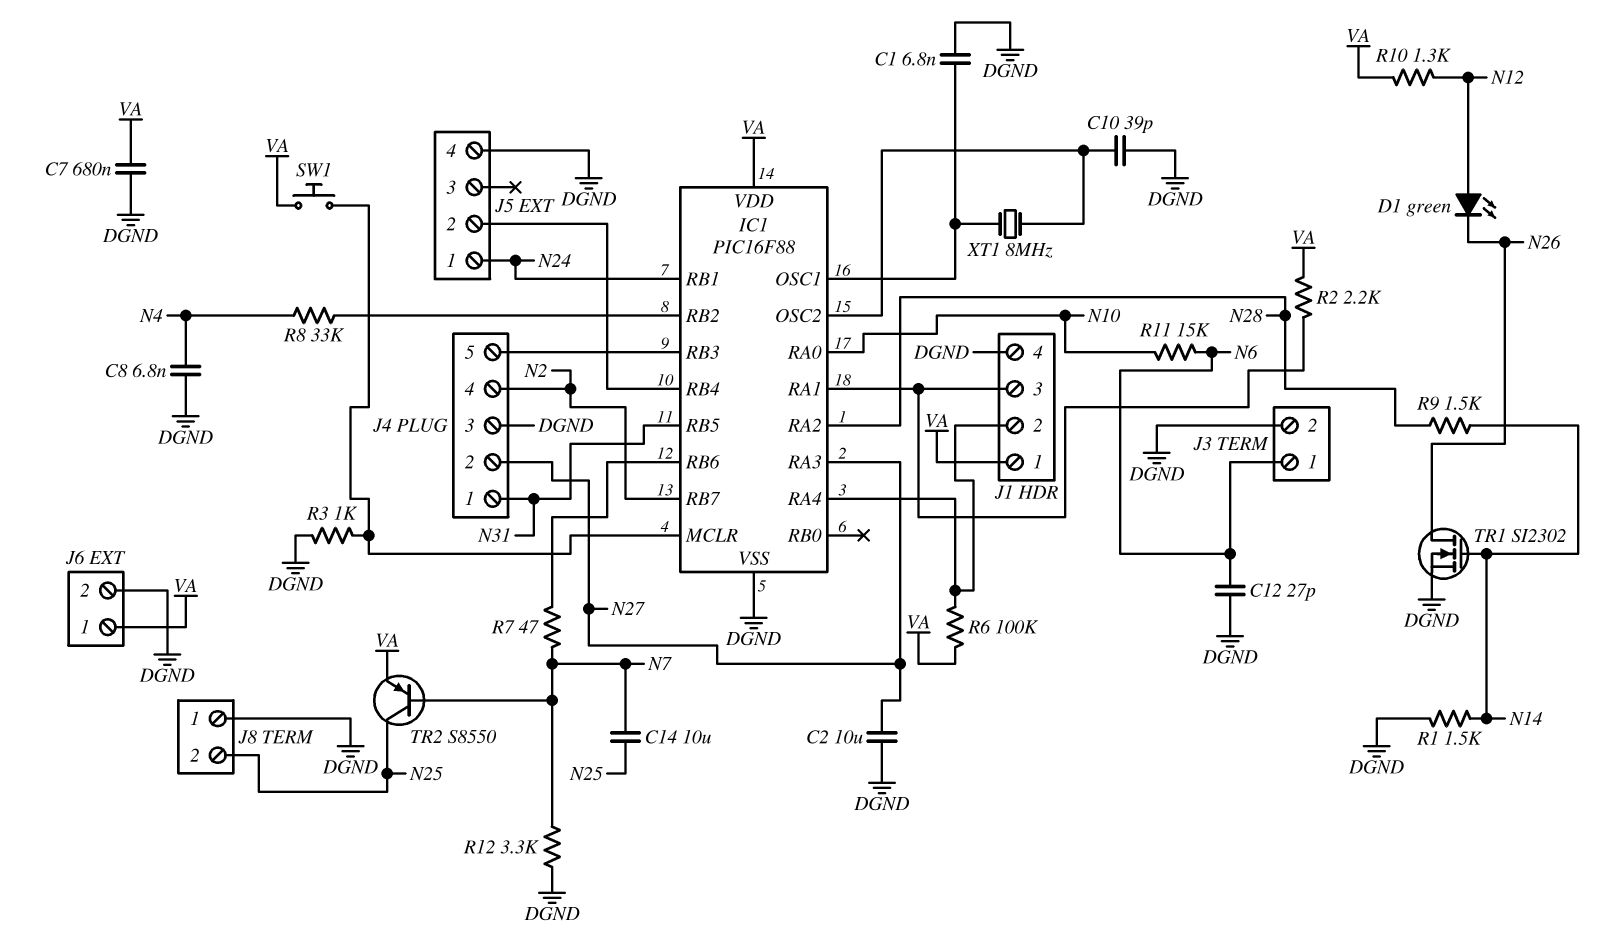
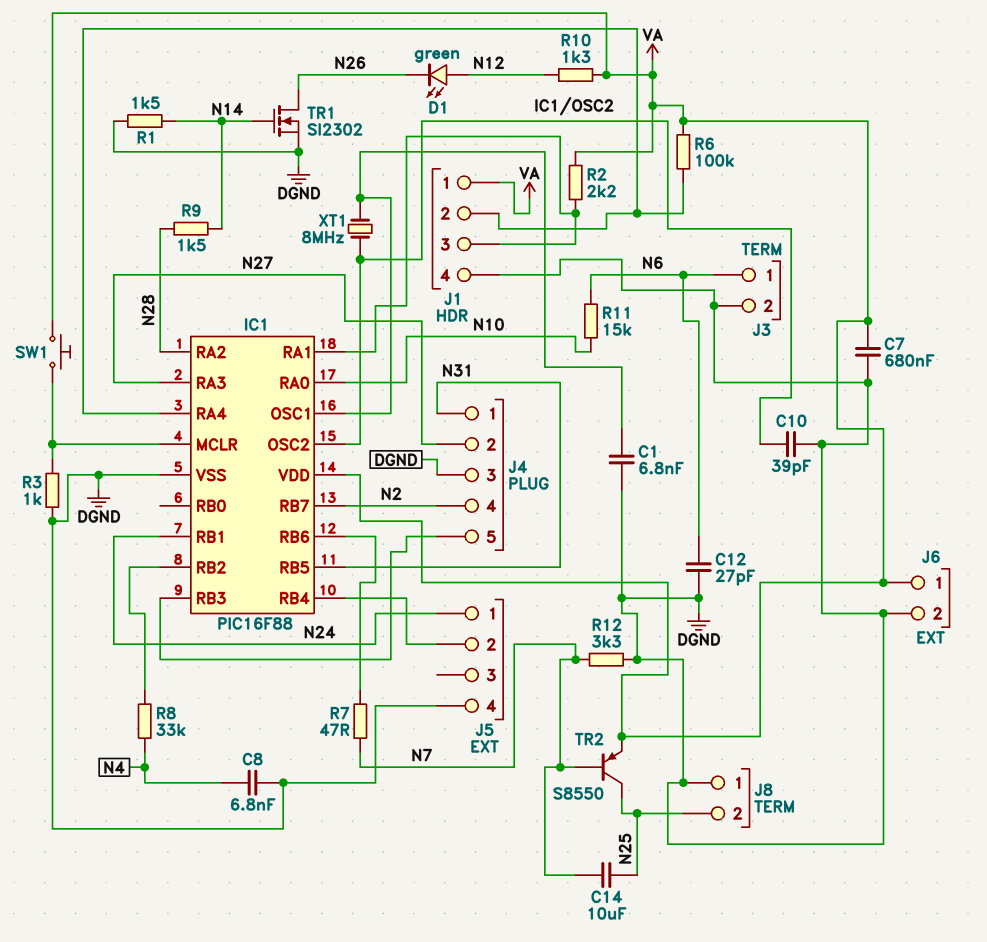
C2: 10uF (DGND, N27) -> none

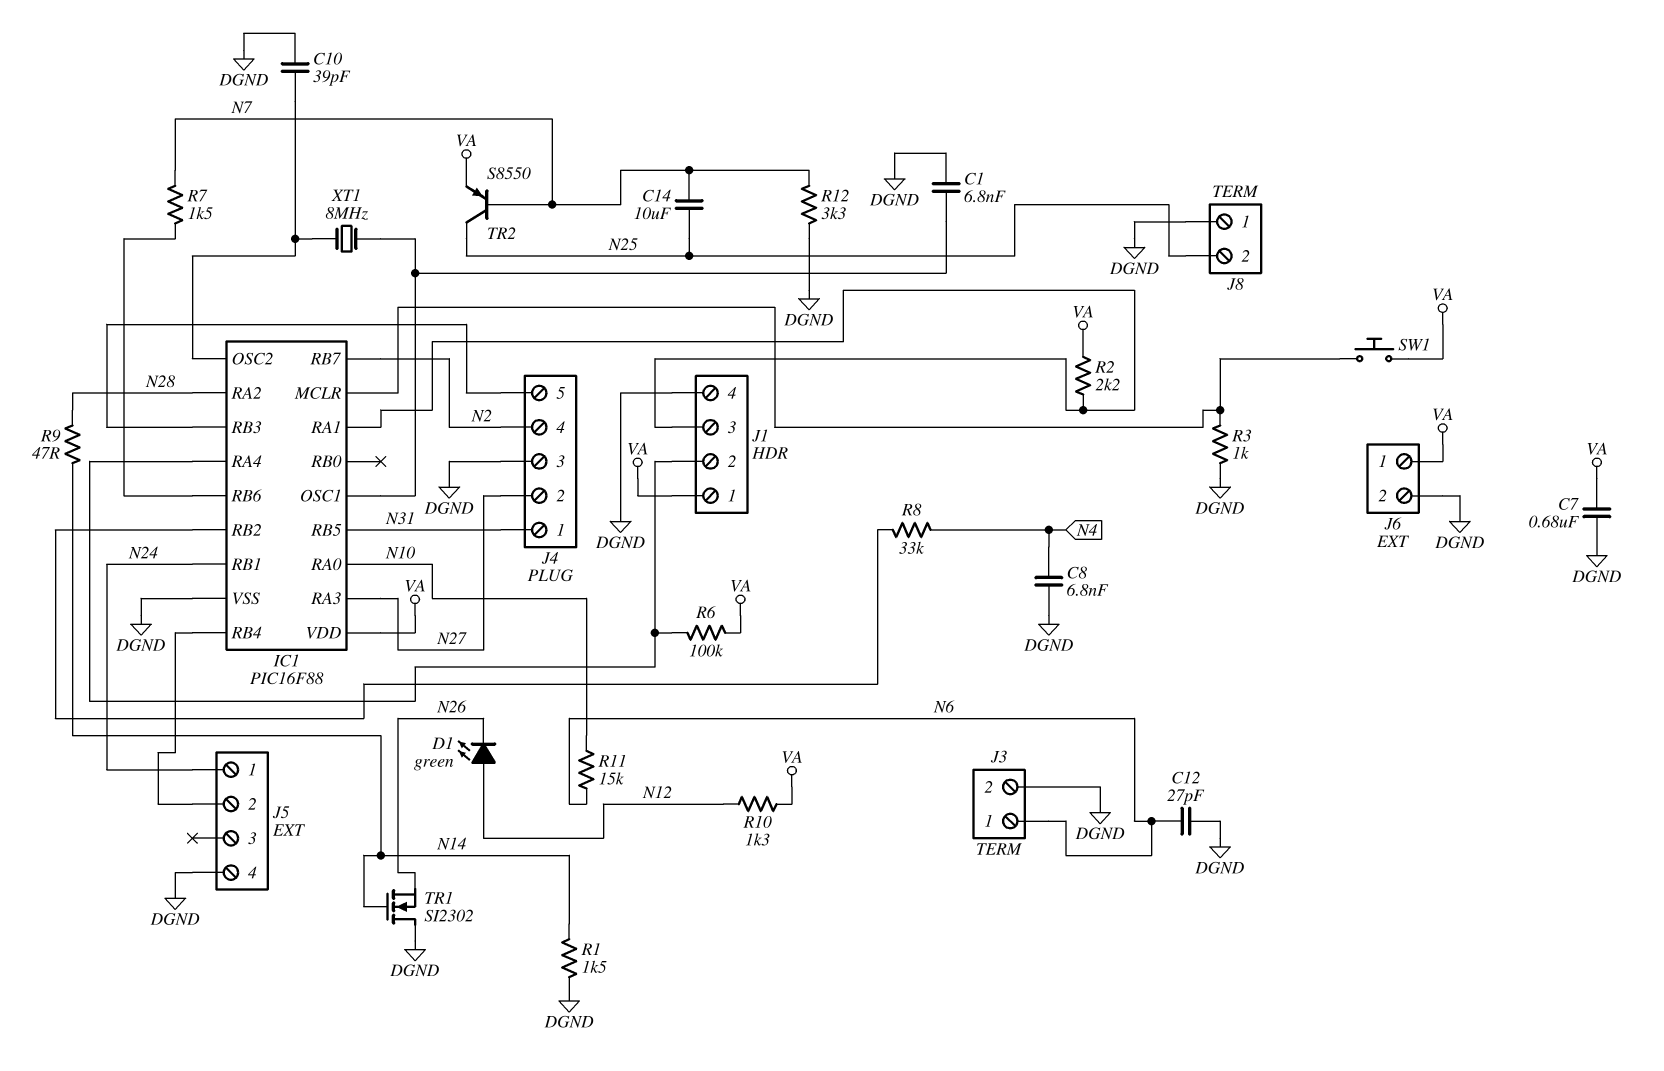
R7: 47 (IC1/RB6, N7) -> 1.5k (IC1/RB6, N7)
R9: 1.5k (N14, N28) -> 47 (N14, N28)
TR1: NMOS SI2302 (G N14, D N26, S DGND) -> NMOS SI2302 (G N14, D DGND, S N26)

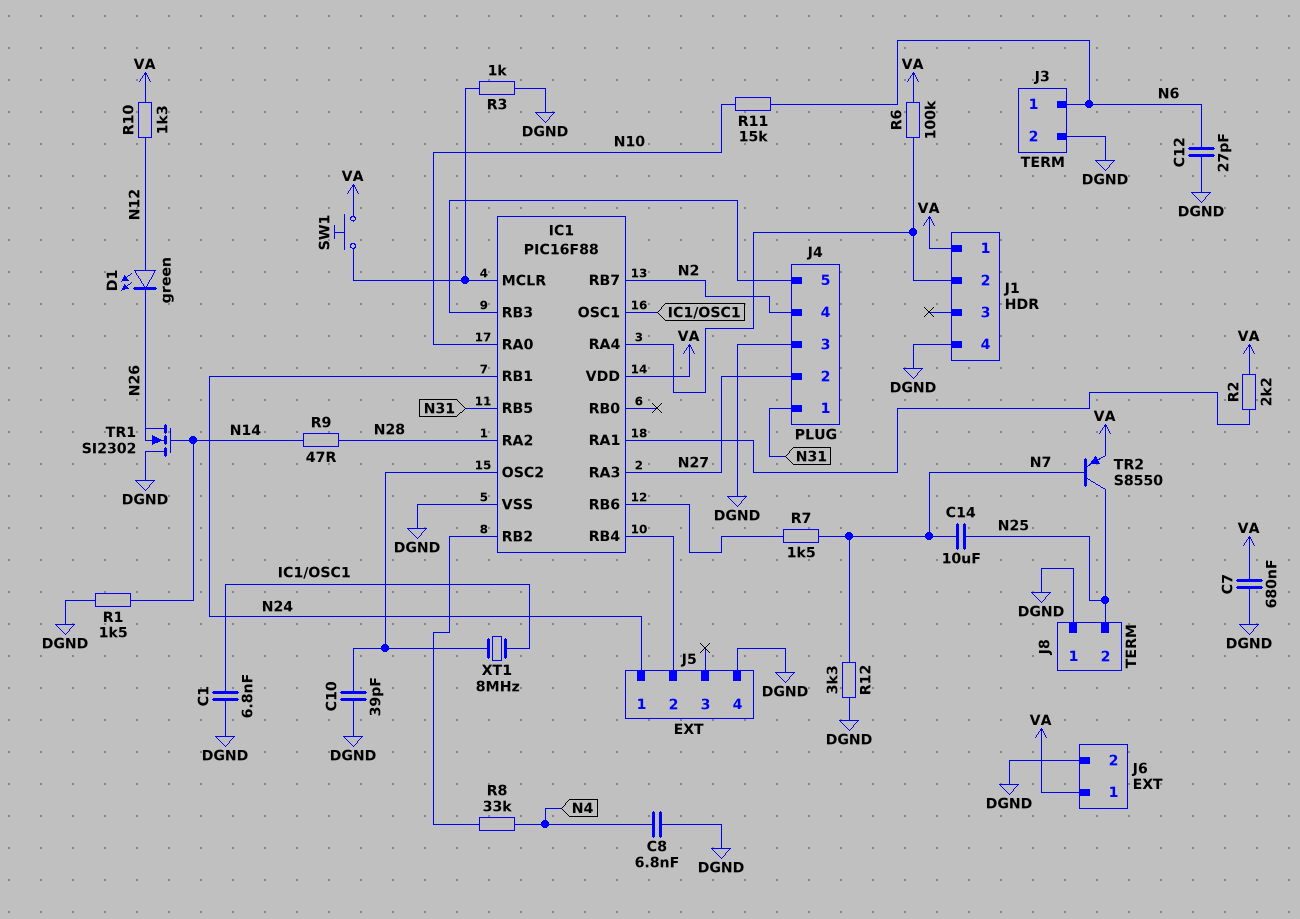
J1 pin 3: IC1/RA1 -> none

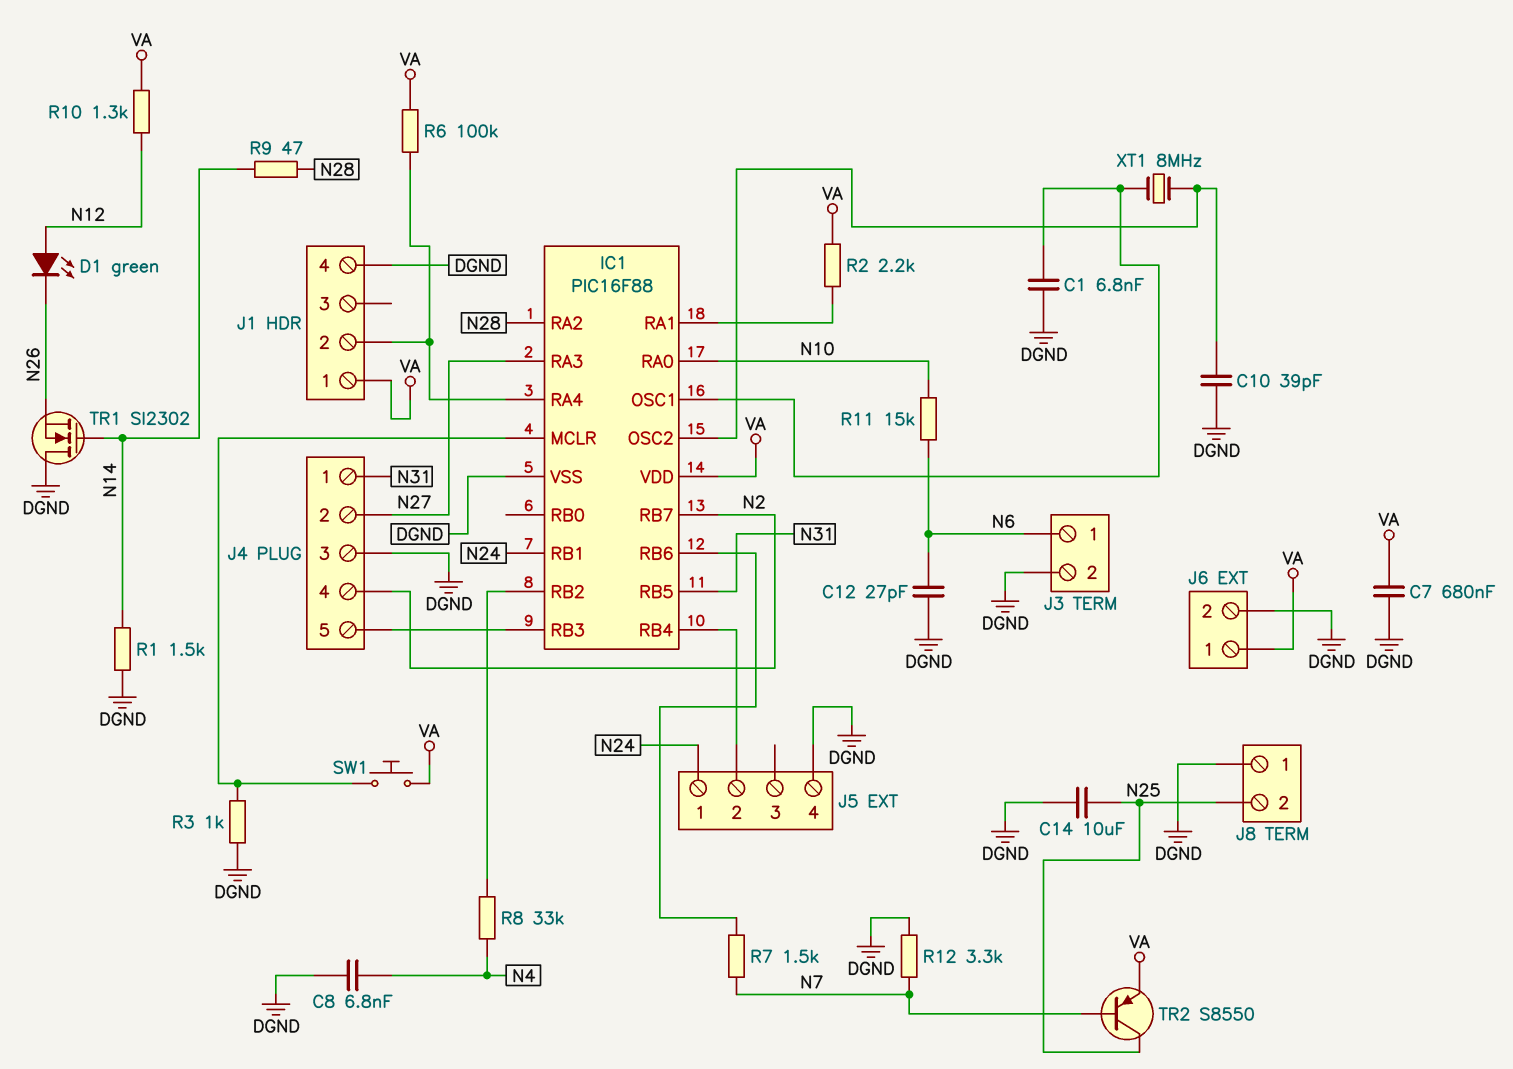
C14: 10uF (N7, N25) -> 10uF (DGND, N25)

